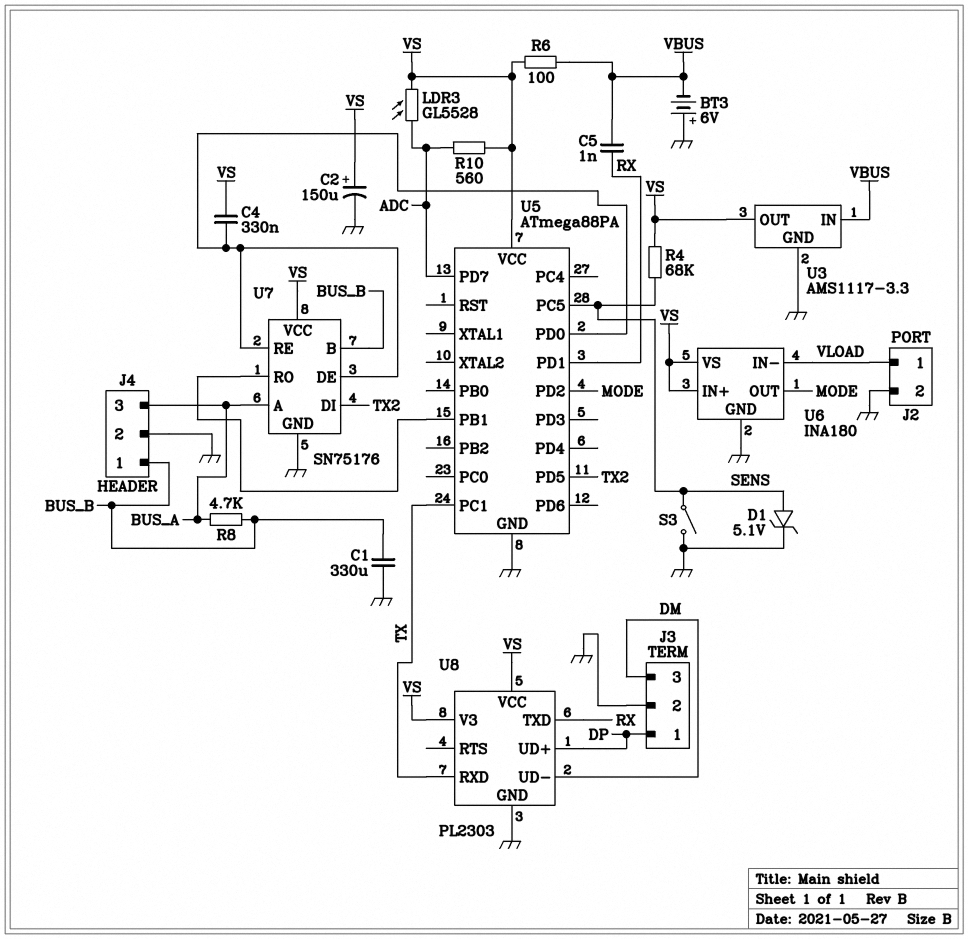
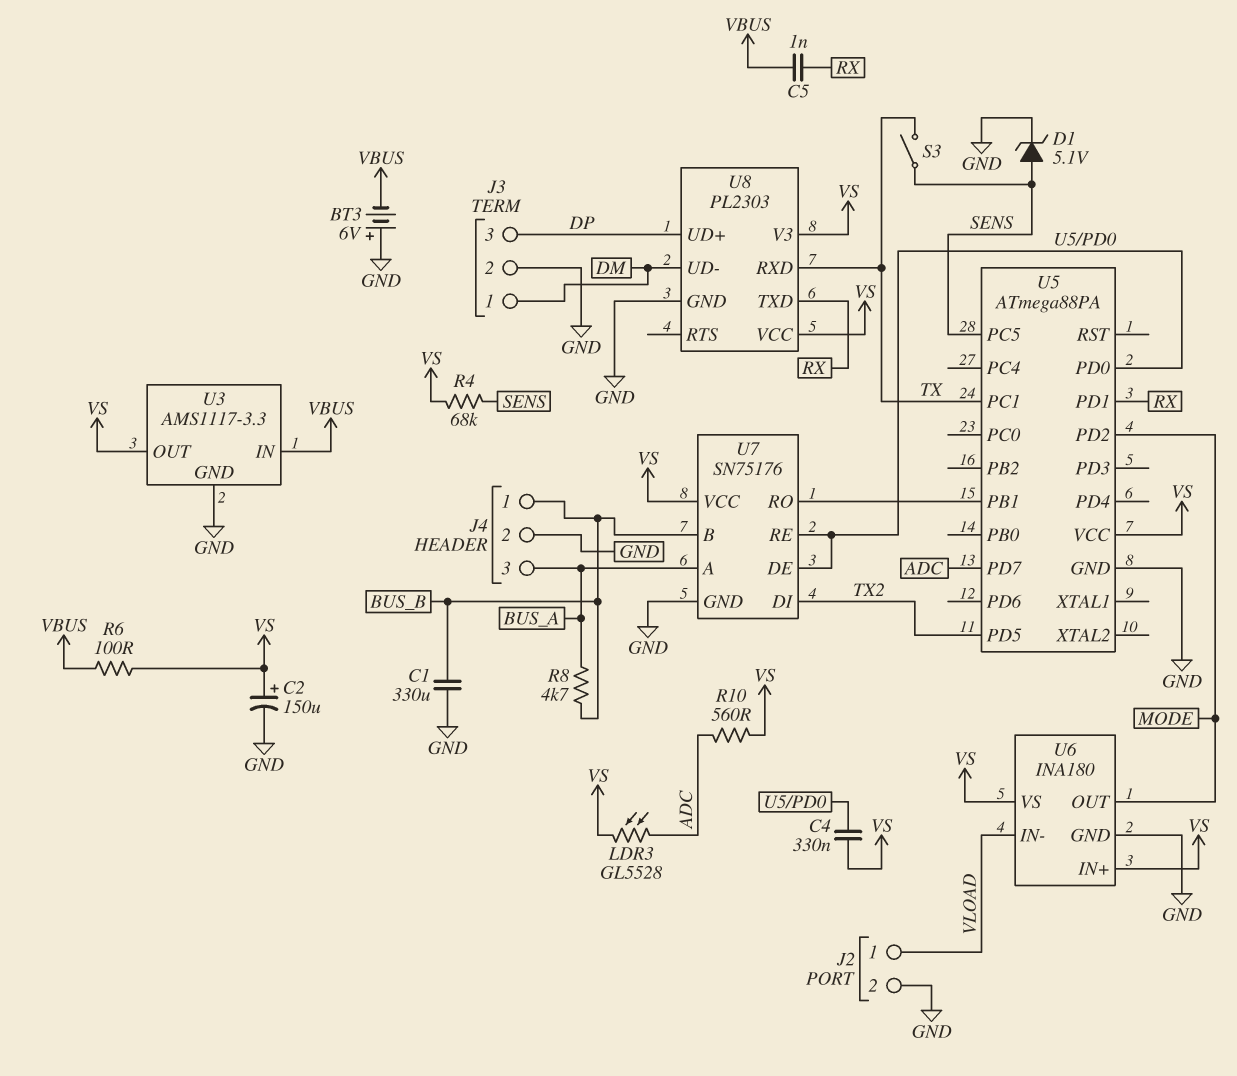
J3 pin 1: DP -> DM
J3 pin 3: DM -> DP
S3: switch (GND, SENS) -> switch (SENS, TX)

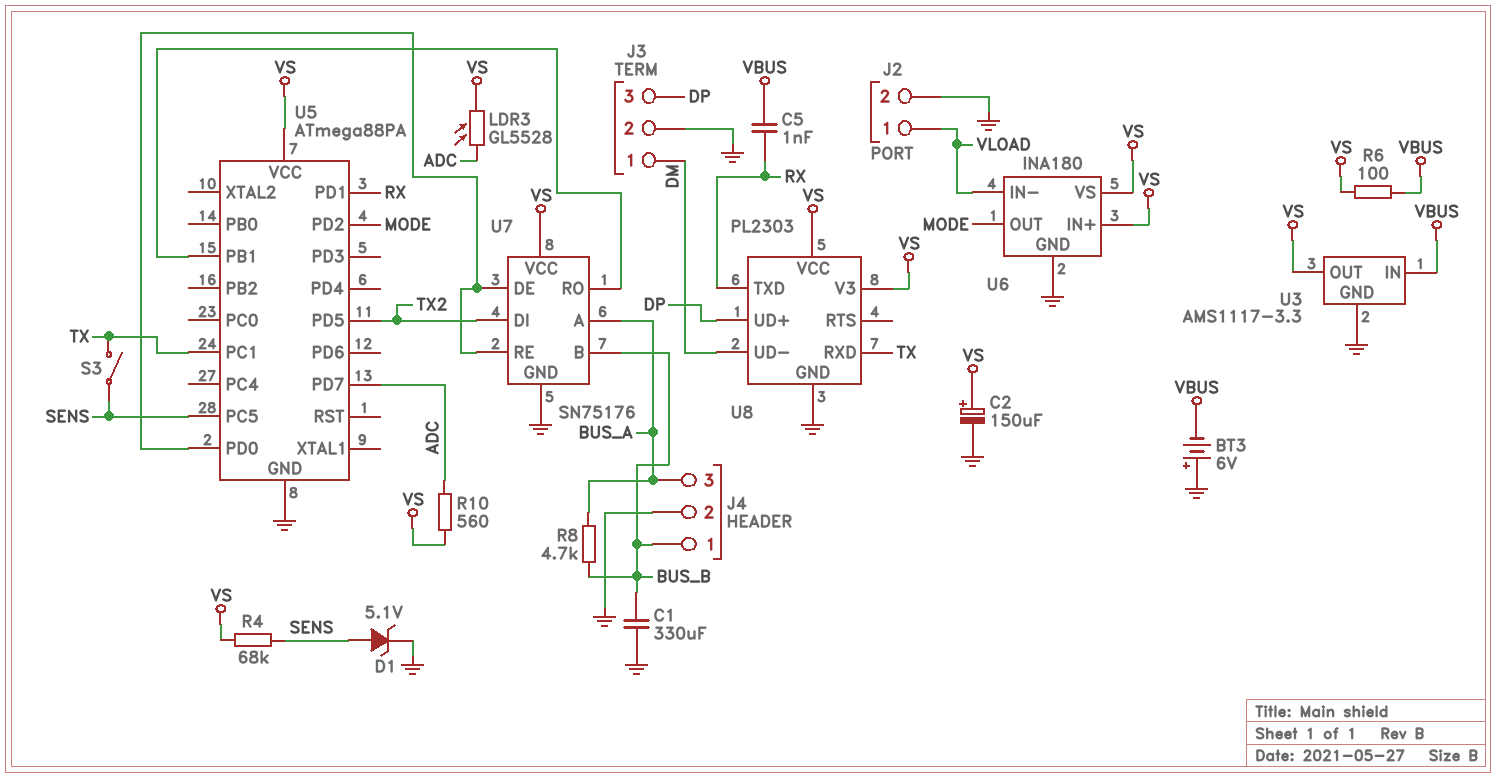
C4: 330nF (U5/PD0, VS) -> none

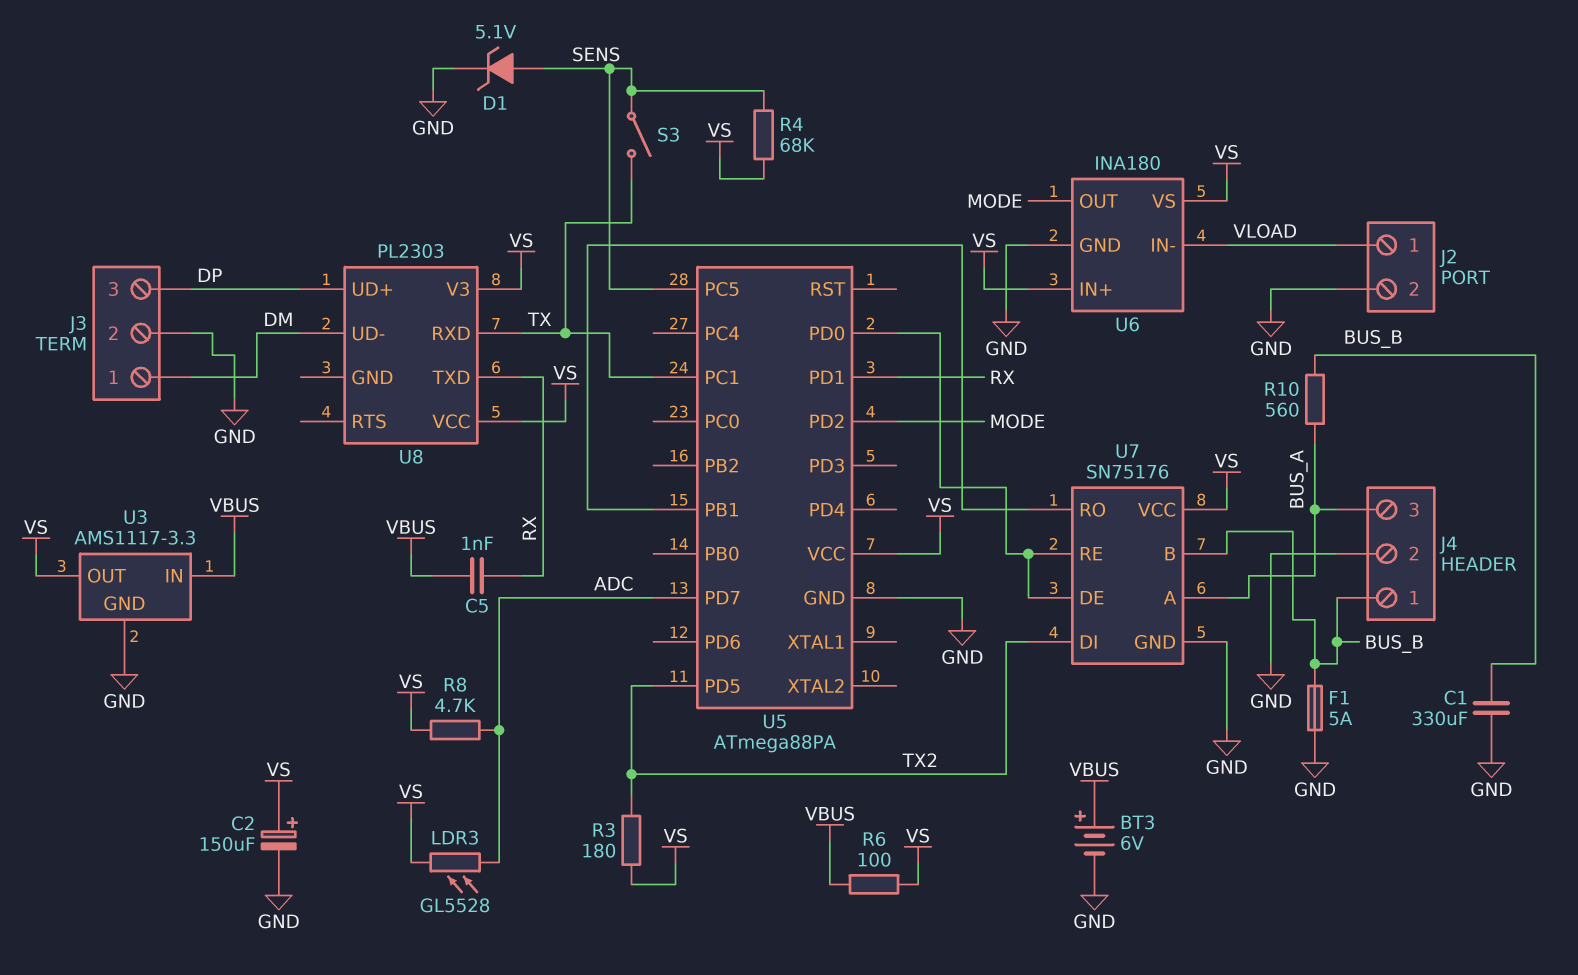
BT3: 6V (plus GND, minus VBUS) -> 6V (plus VBUS, minus GND)
F1: none -> 5A (BUS_B, GND)
R3: none -> 180 (TX2, VS)
R8: 4.7k (BUS_A, BUS_B) -> 4.7k (ADC, VS)
R10: 560 (ADC, VS) -> 560 (BUS_A, BUS_B)
U8 pin GND: GND -> none

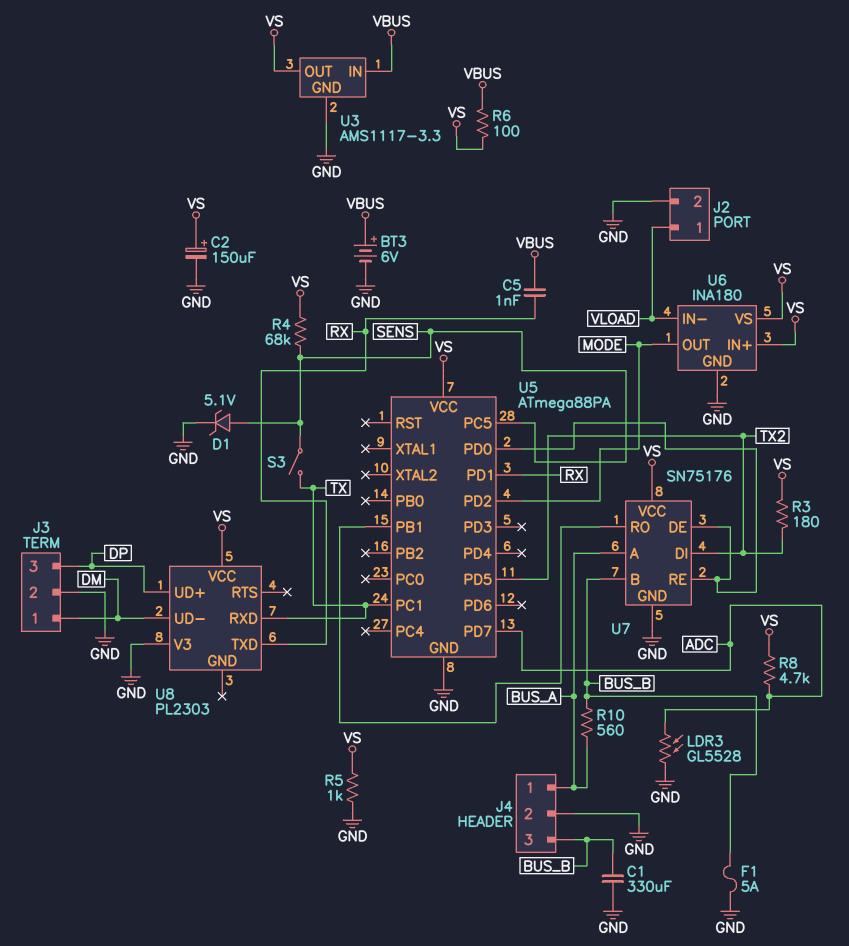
J4 pin 1: BUS_B -> BUS_A
J4 pin 3: BUS_A -> BUS_B
LDR3: GL5528 (ADC, VS) -> GL5528 (ADC, GND)
R5: none -> 1k (GND, VS)
U8 pin V3: VS -> GND

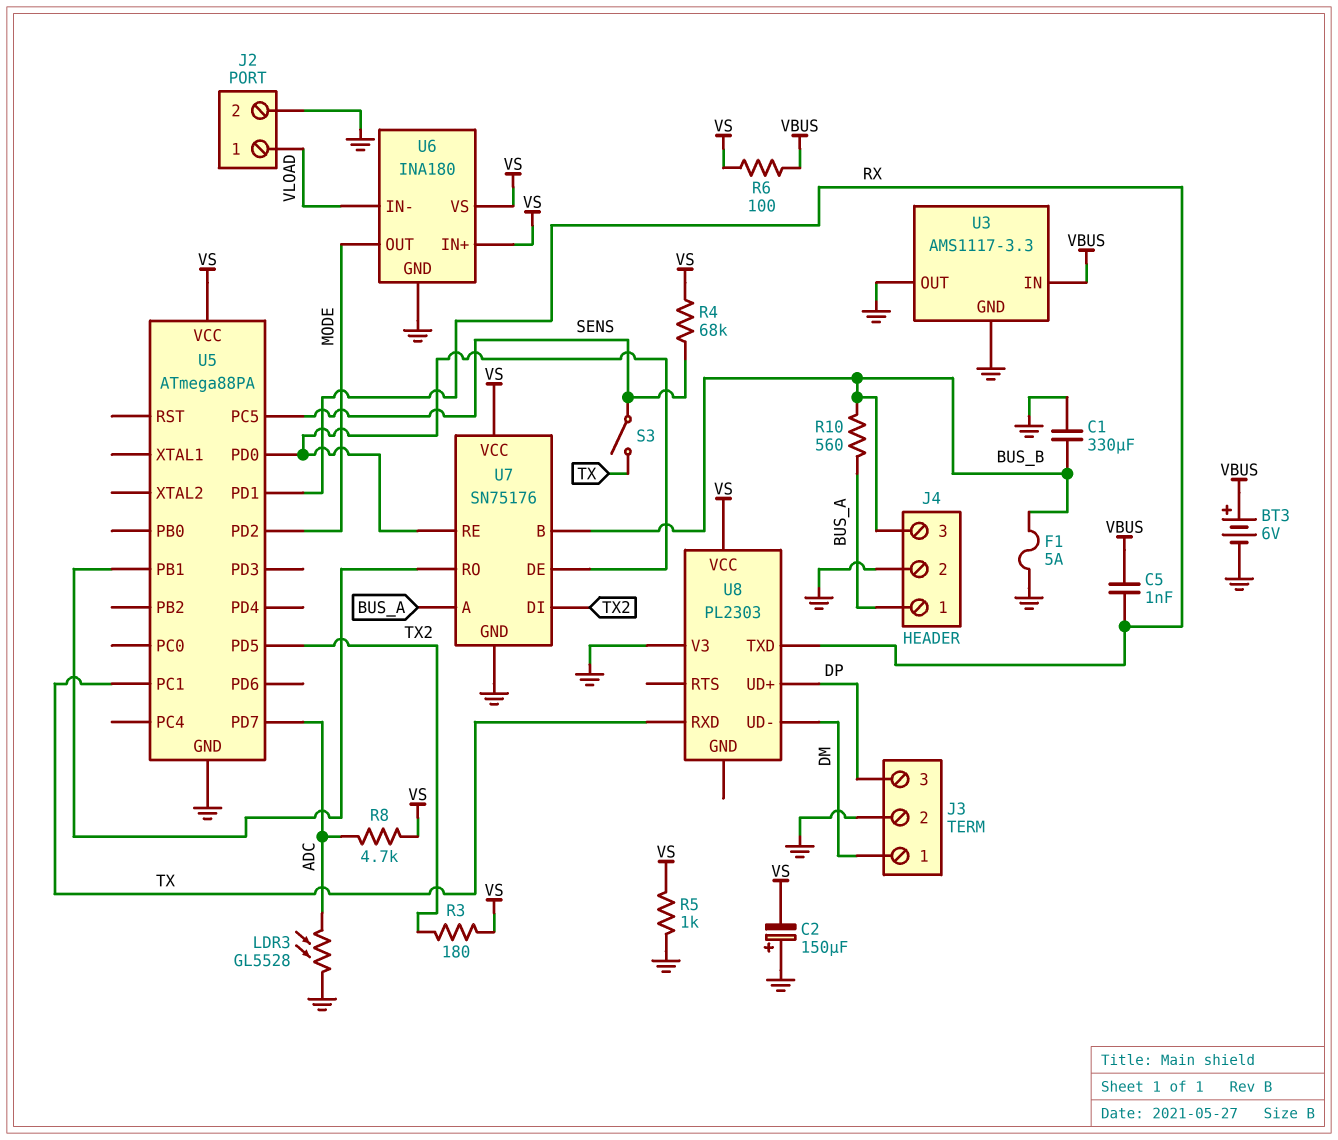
C2: 150uF (plus VS, minus GND) -> 150uF (plus GND, minus VS)
D1: zener 5.1V (A SENS, K GND) -> none
U3 pin OUT: VS -> GND

